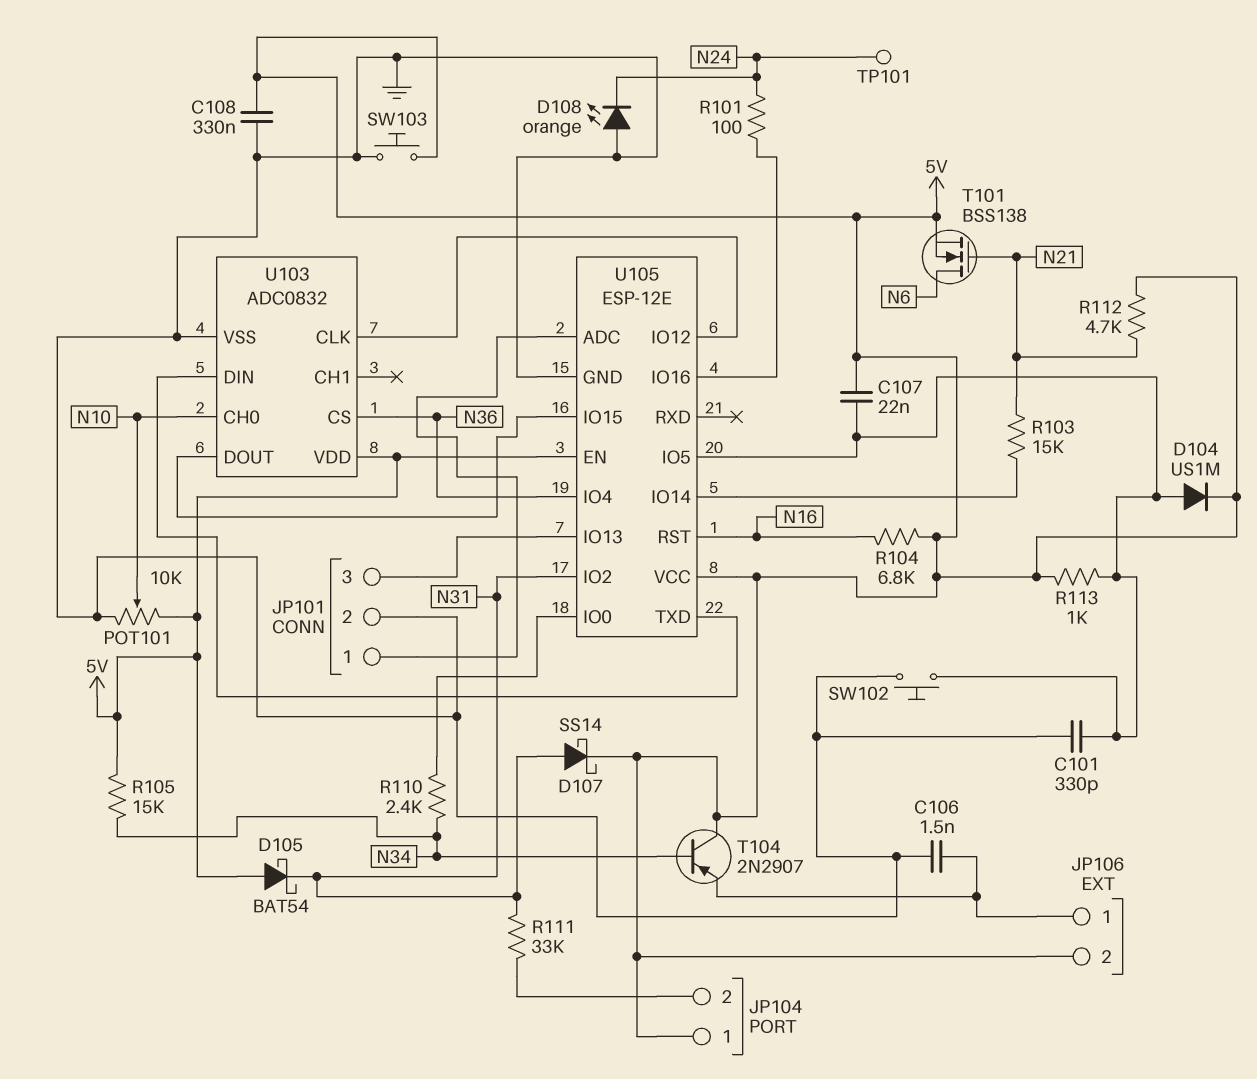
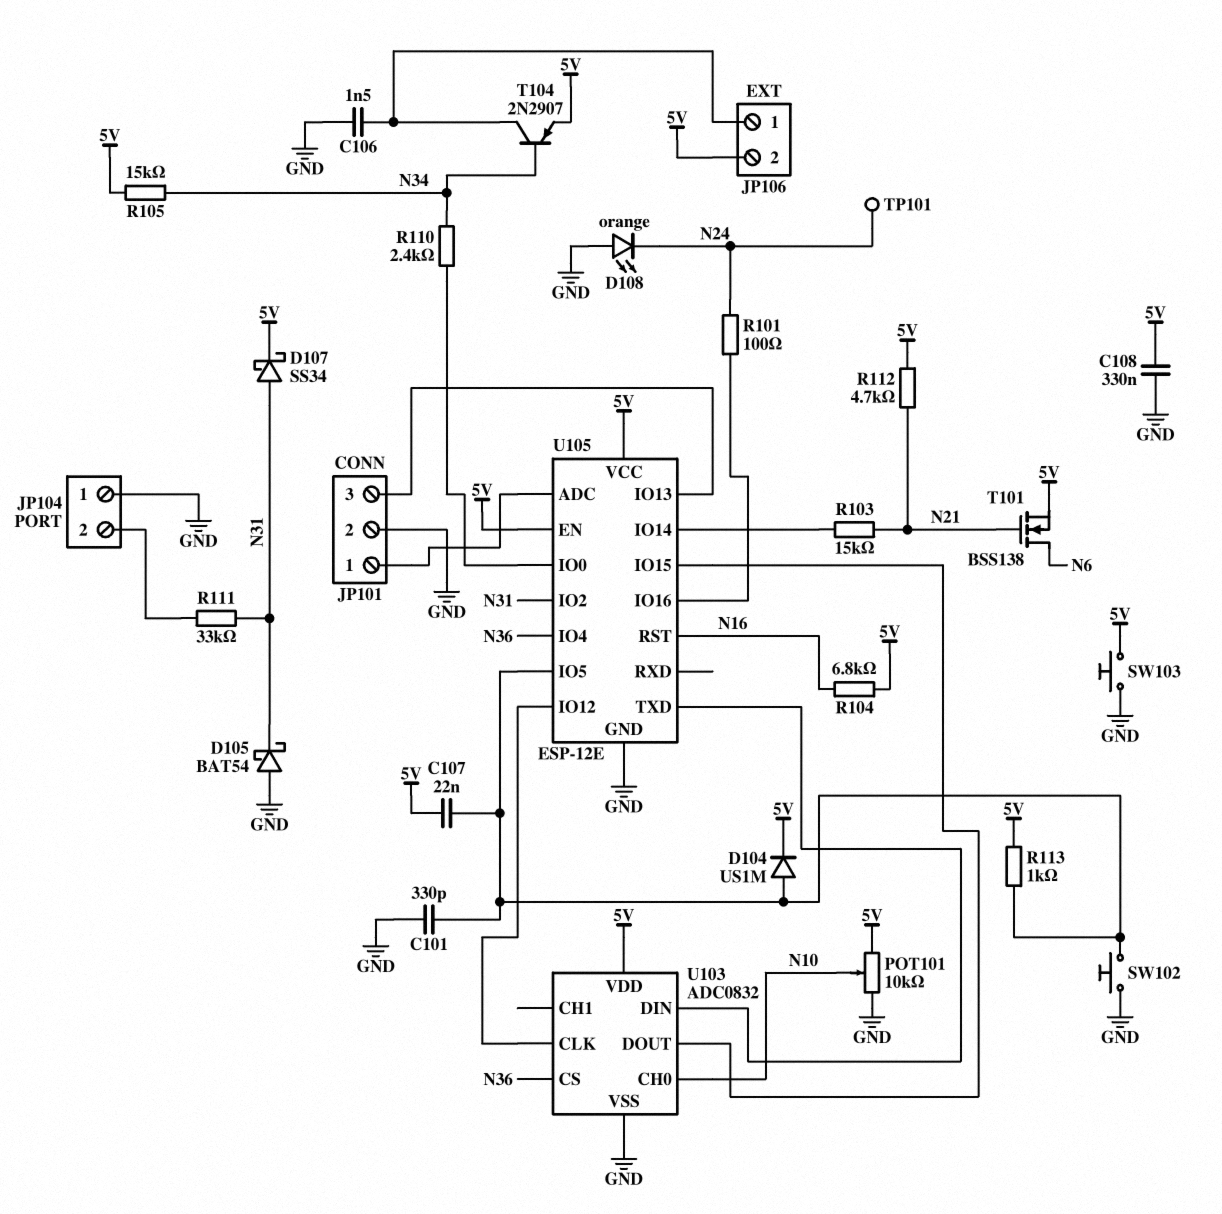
D105: schottky BAT54 (A 5V, K N31) -> schottky BAT54 (A GND, K N31)
D107: schottky SS14 (A N31, K 5V) -> schottky SS34 (A N31, K 5V)
JP104 pin 1: 5V -> GND
T104: PNP 2N2907 (B N34, C 5V, E JP106/1) -> PNP 2N2907 (B N34, C JP106/1, E 5V)

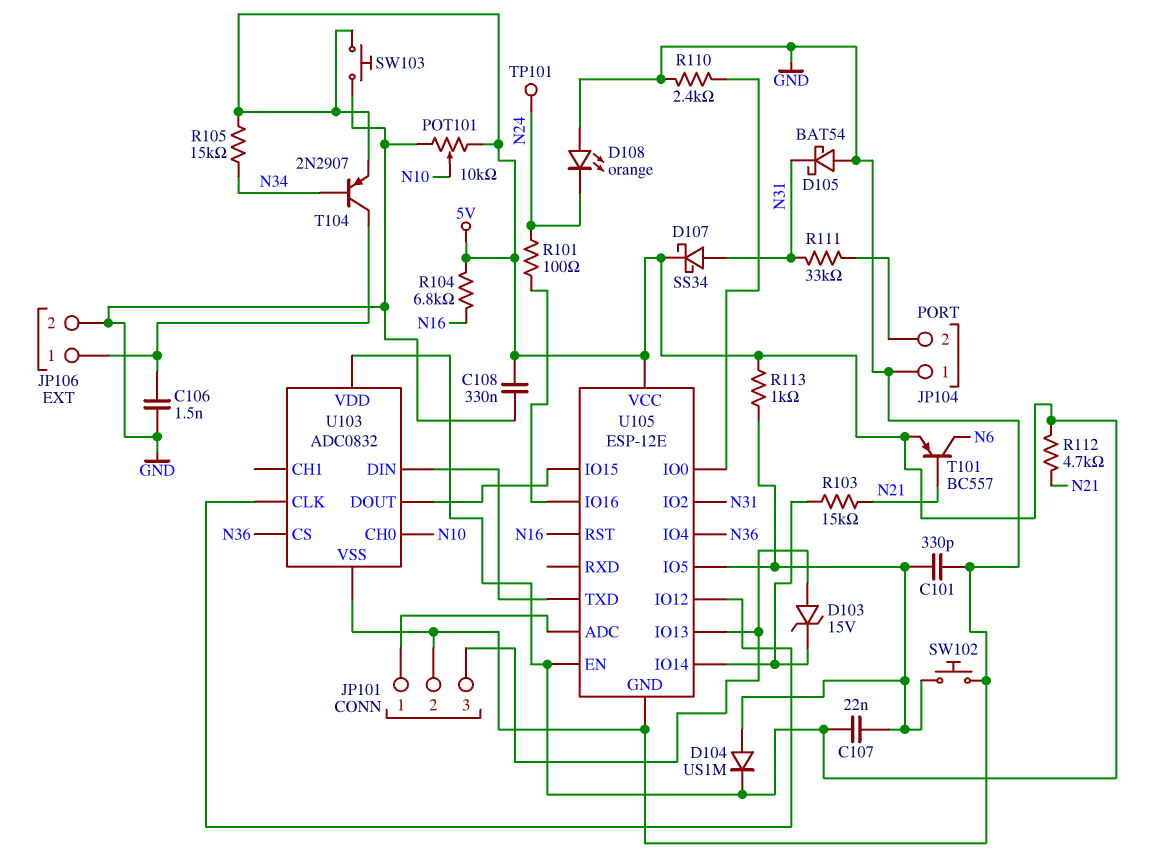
D103: none -> zener 15V (A JP101/3, K U105/IO14)
JP106 pin 2: 5V -> GND
R110: 2.4k (N34, U105/IO0) -> 2.4k (GND, U105/IO0)
T101: NMOS BSS138 (G N21, D N6, S 5V) -> PNP BC557 (B N21, C N6, E 5V)

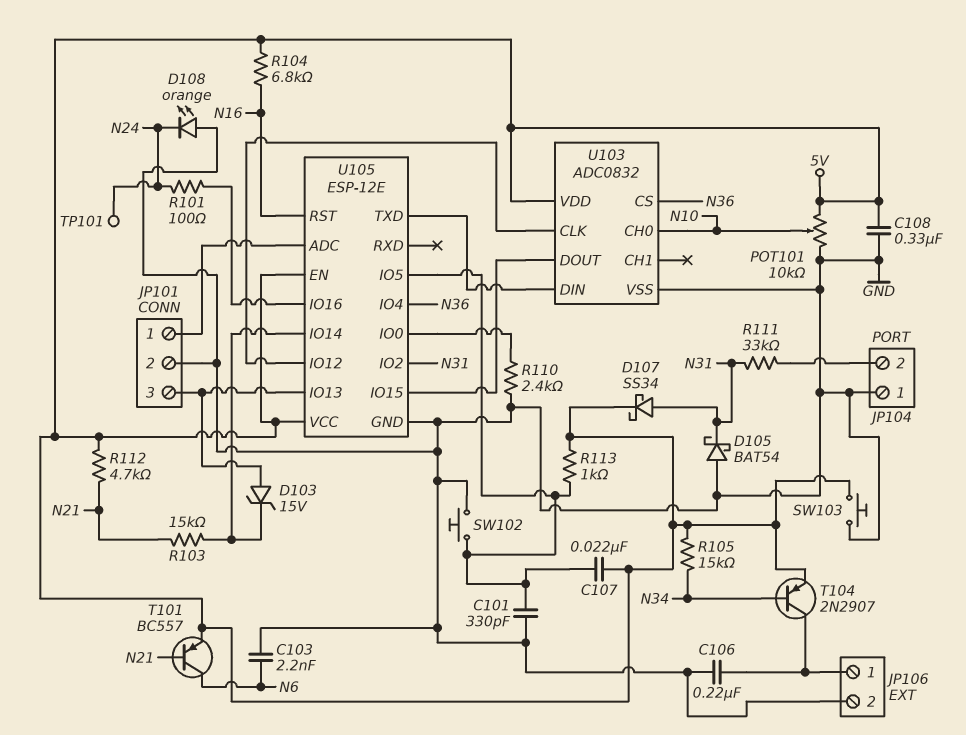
C103: none -> 2.2nF (GND, N6)
C106: 1.5nF (GND, JP106/1) -> 220nF (GND, JP106/1)
D104: diode US1M (A U105/IO5, K 5V) -> none

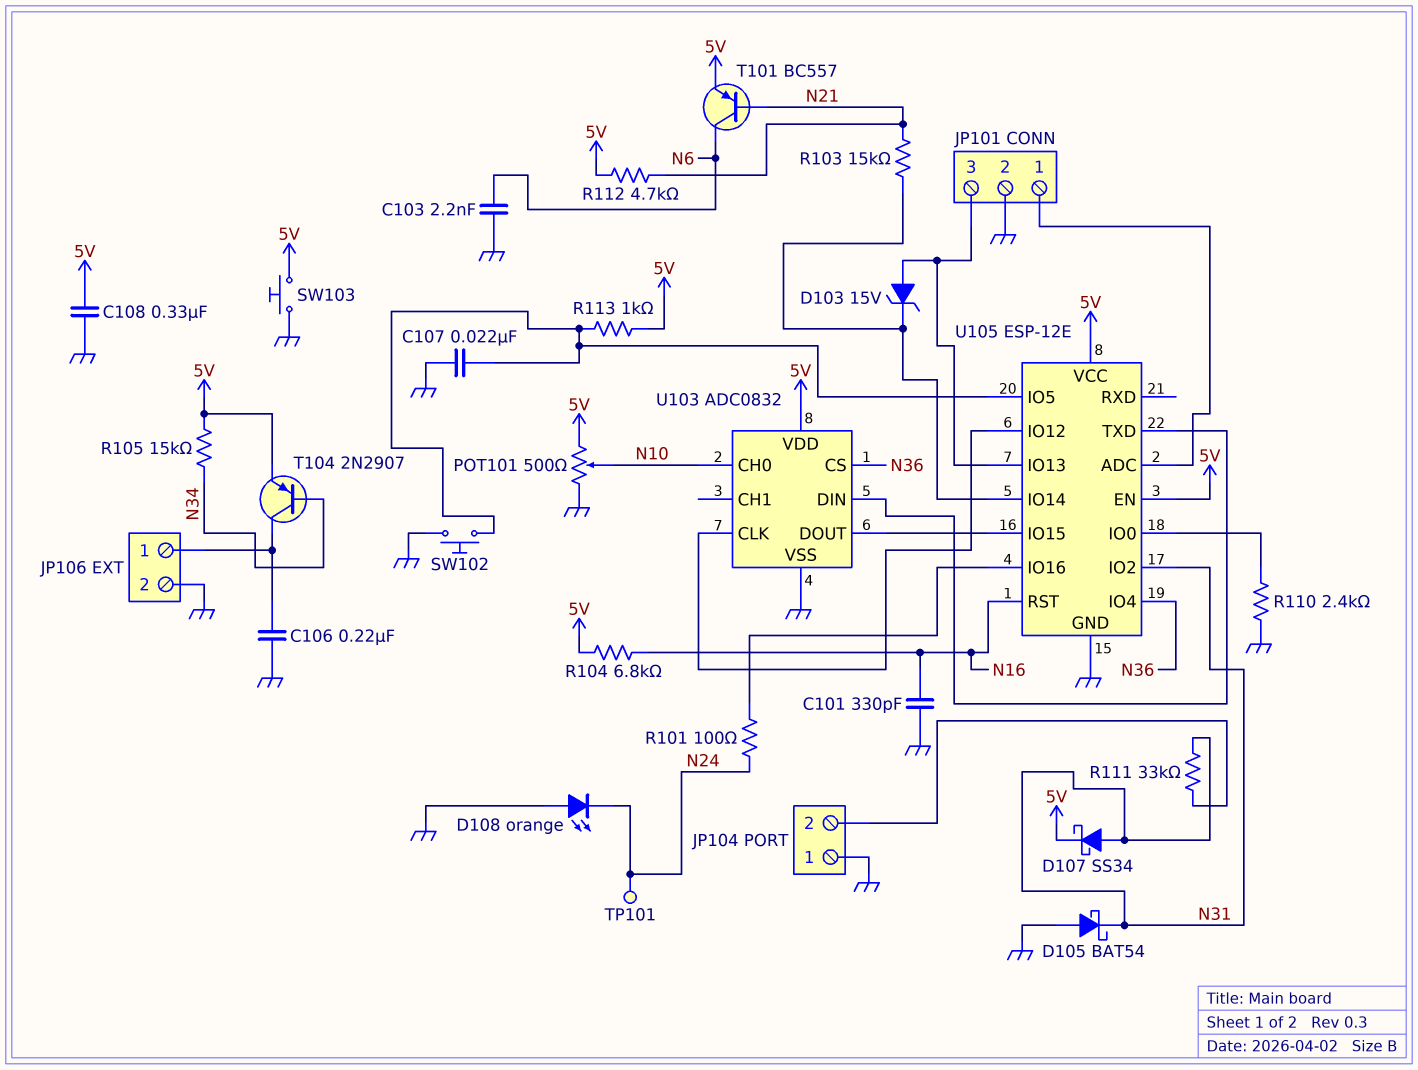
C101: 330pF (GND, U105/IO5) -> 330pF (GND, N16)
C107: 22nF (5V, U105/IO5) -> 22nF (GND, U105/IO5)
POT101: 10k (5V, GND, wiper N10) -> 500 (5V, GND, wiper N10)

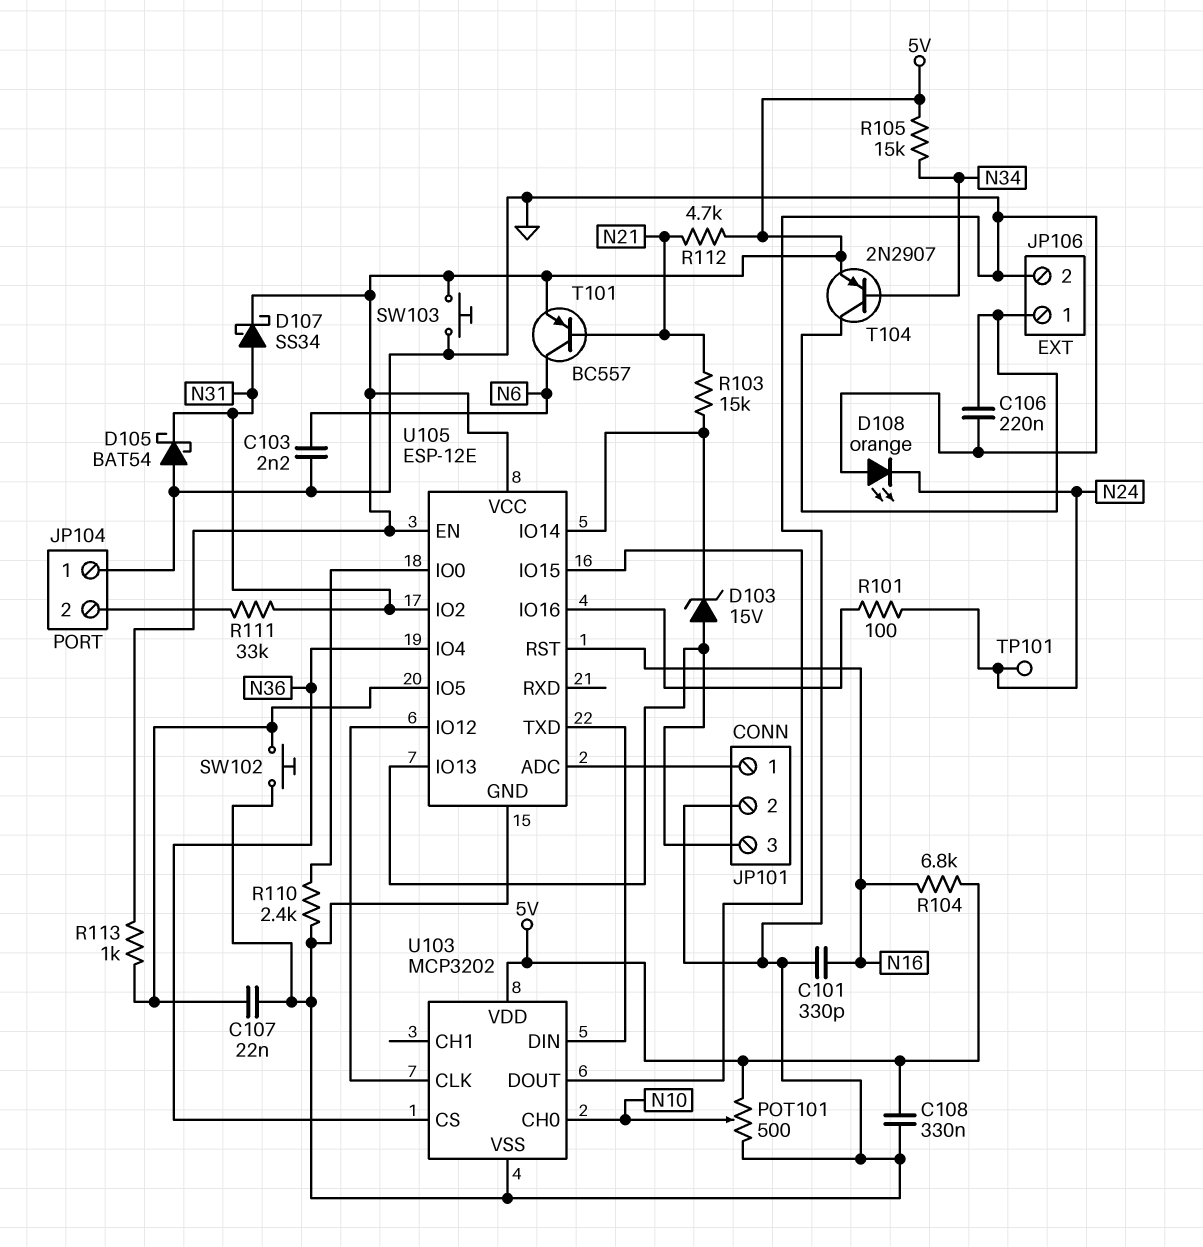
U103: ADC0832 -> MCP3202

